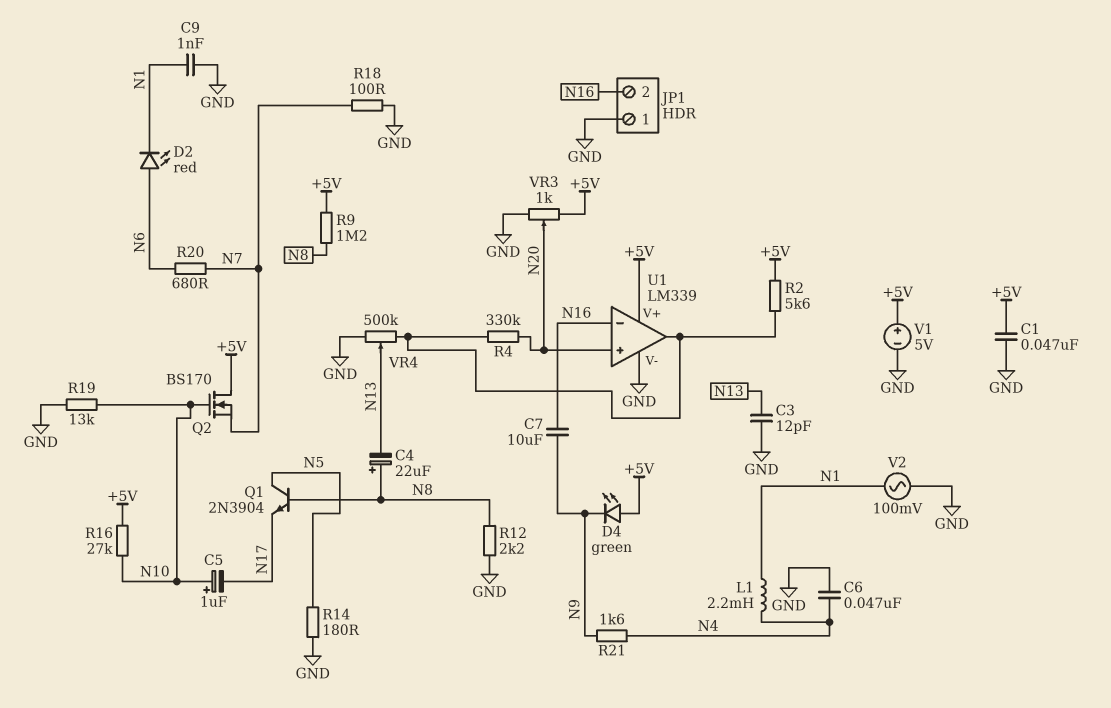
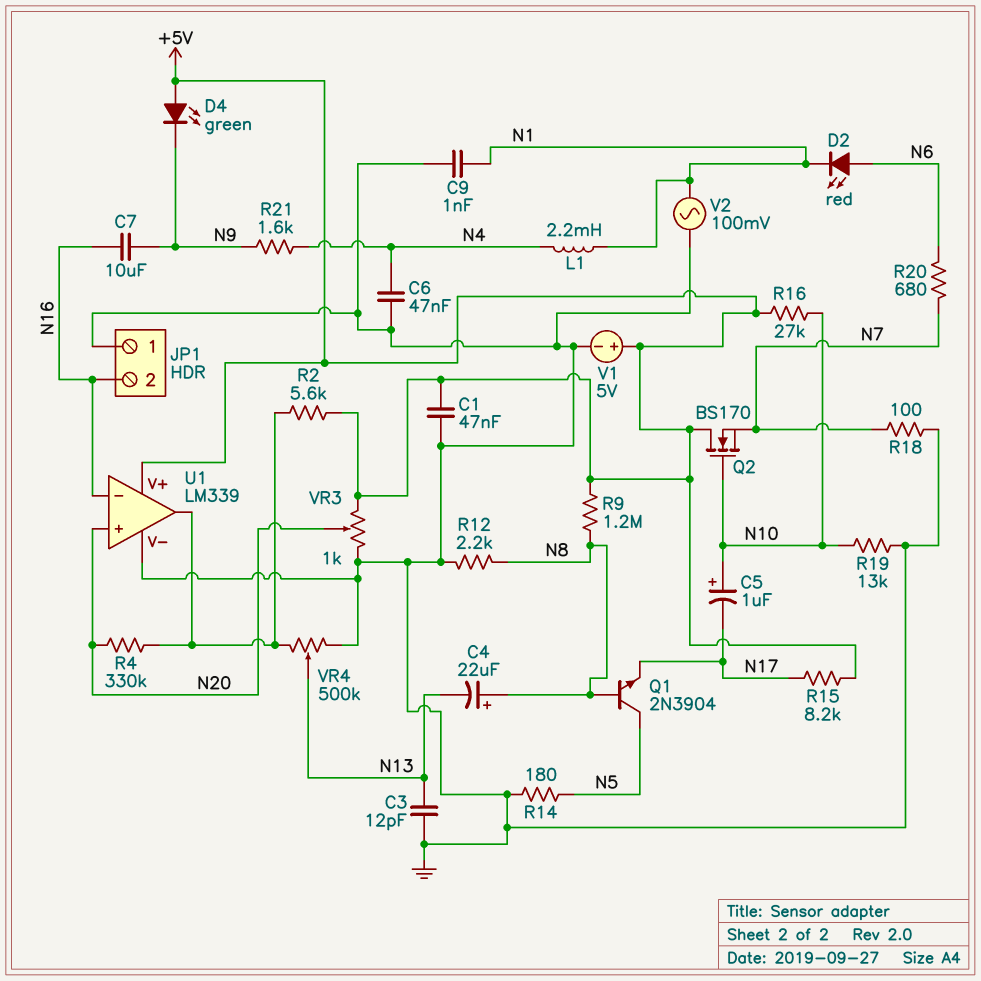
R15: none -> 8.2k (+5V, N17)

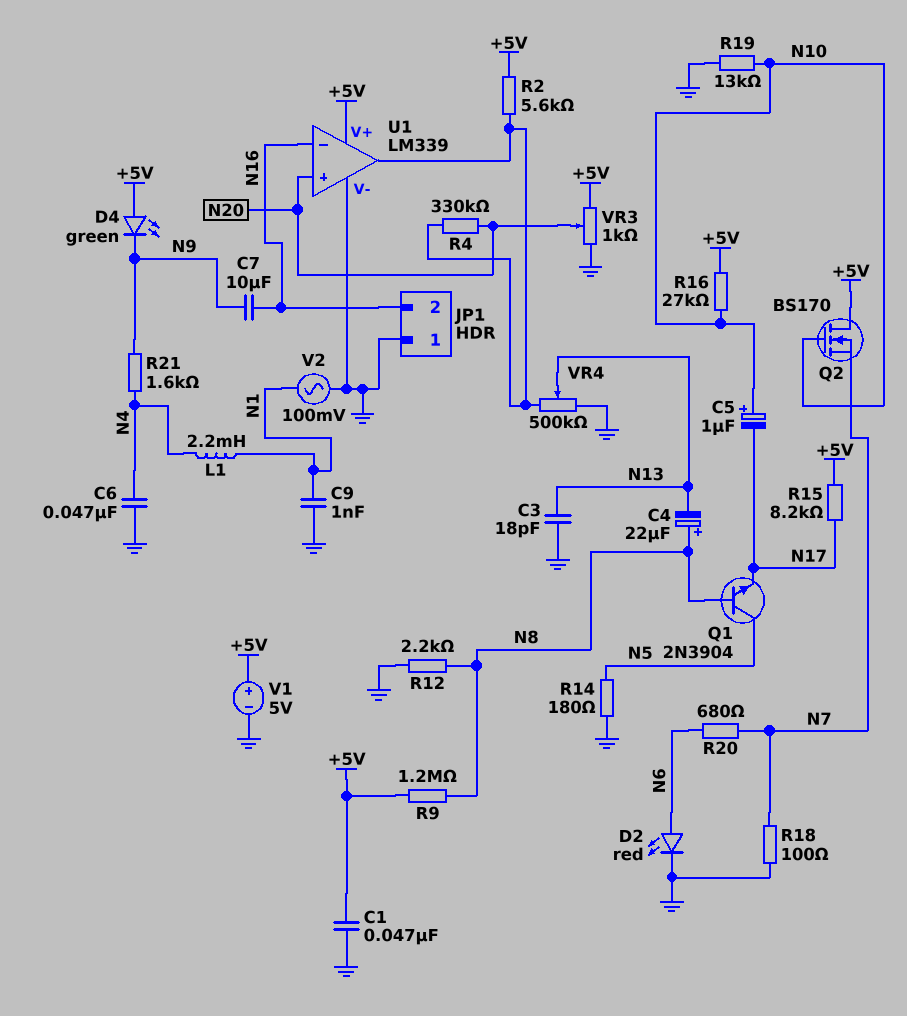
C3: 12pF (GND, N13) -> 18pF (GND, N13)
D2: LED red (A N6, K N1) -> LED red (A N6, K GND)

